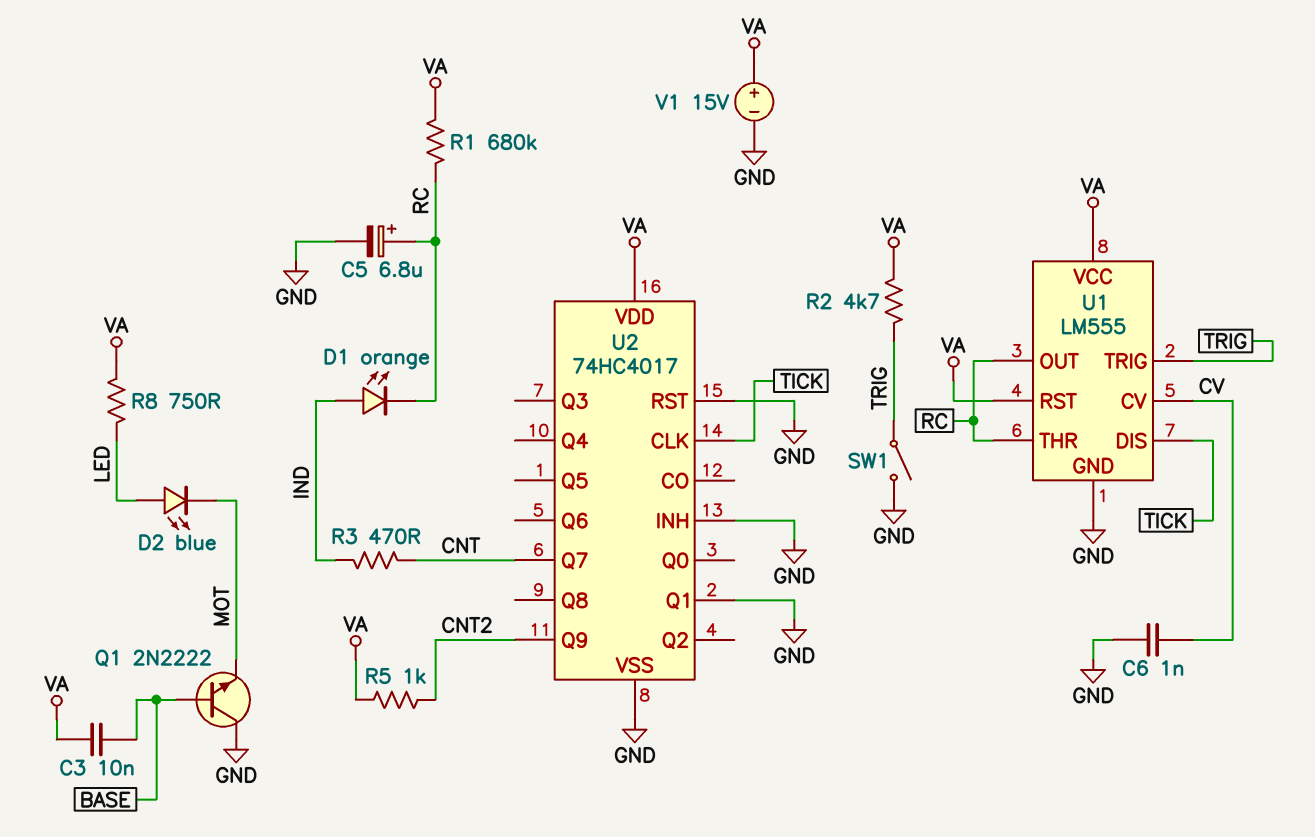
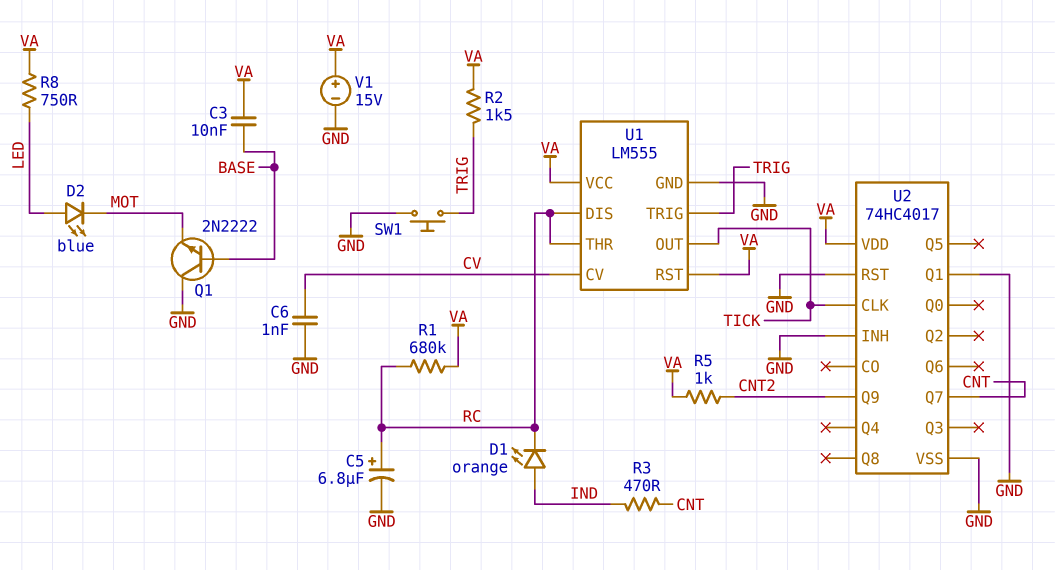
R2: 4.7k (TRIG, VA) -> 1.5k (TRIG, VA)
SW1: switch (GND, TRIG) -> button (GND, TRIG)
U1 pin DIS: TICK -> RC
U1 pin OUT: RC -> TICK

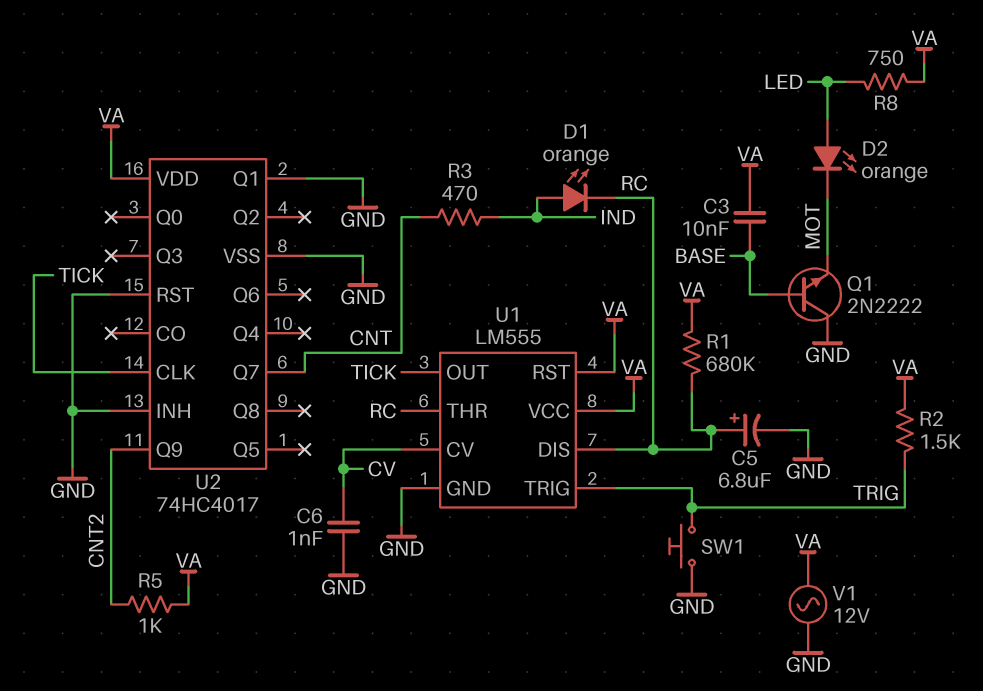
D2: LED blue (A LED, K MOT) -> LED orange (A LED, K MOT)
V1: 15V (plus VA, minus GND) -> AC 12V (GND, VA)

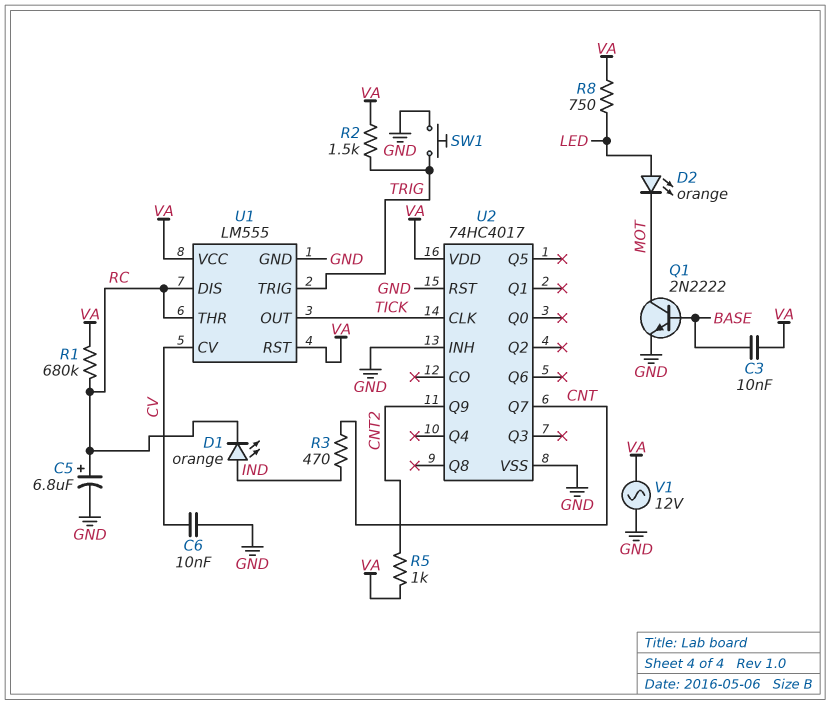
C6: 1nF (CV, GND) -> 10nF (CV, GND)
Q1: NPN 2N2222 (B BASE, C GND, E MOT) -> NPN 2N2222 (B BASE, C MOT, E GND)
U2 pin Q1: GND -> none

